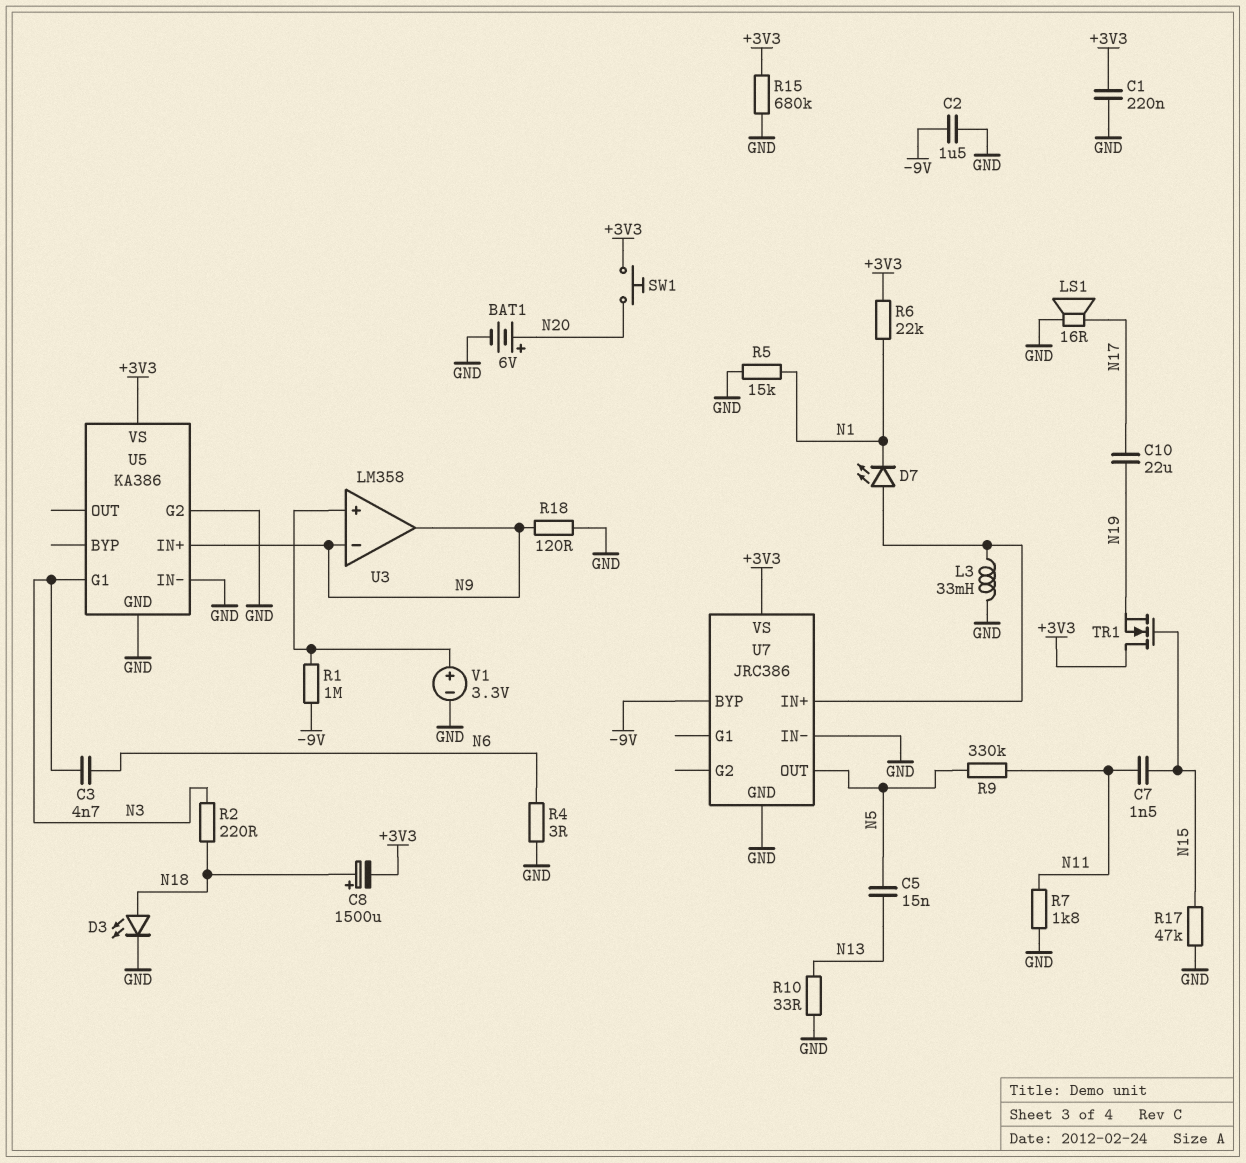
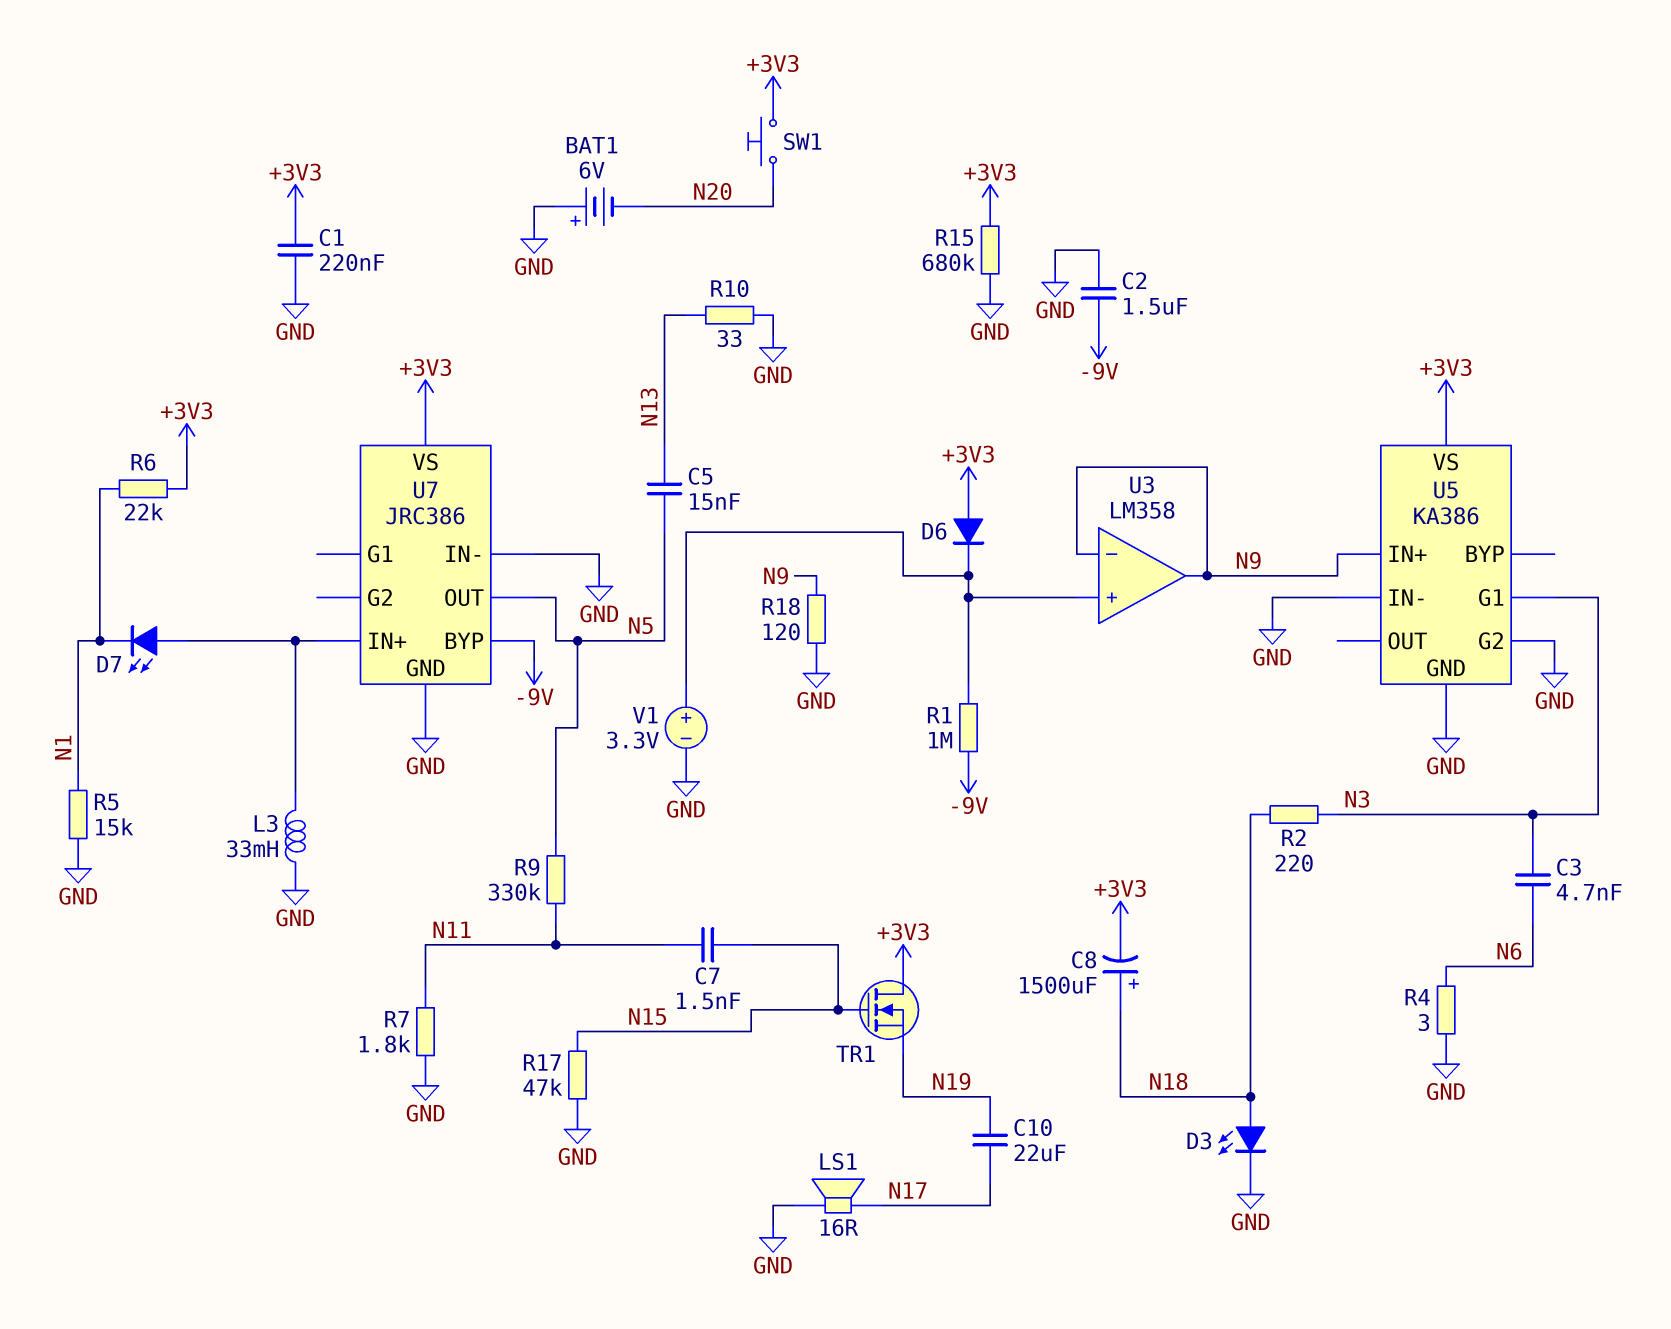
BAT1: 6V (plus N20, minus GND) -> 6V (plus GND, minus N20)
D6: none -> diode (A +3V3, K U3/in+)

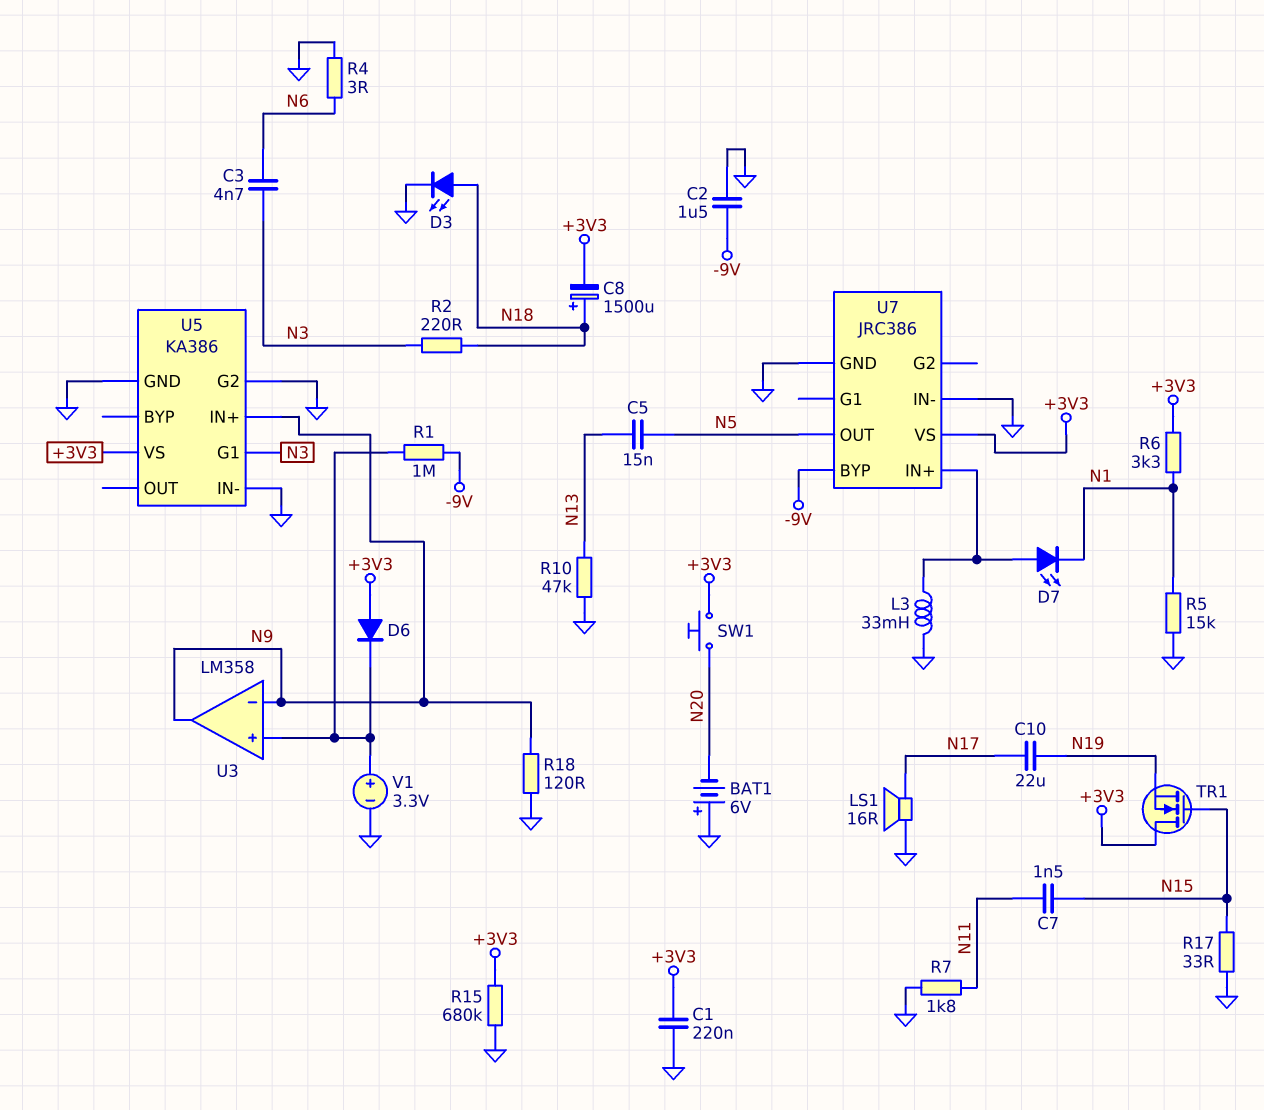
R6: 22k (+3V3, N1) -> 3.3k (+3V3, N1)
R9: 330k (N5, N11) -> none
R10: 33 (GND, N13) -> 47k (GND, N13)
R17: 47k (GND, N15) -> 33 (GND, N15)

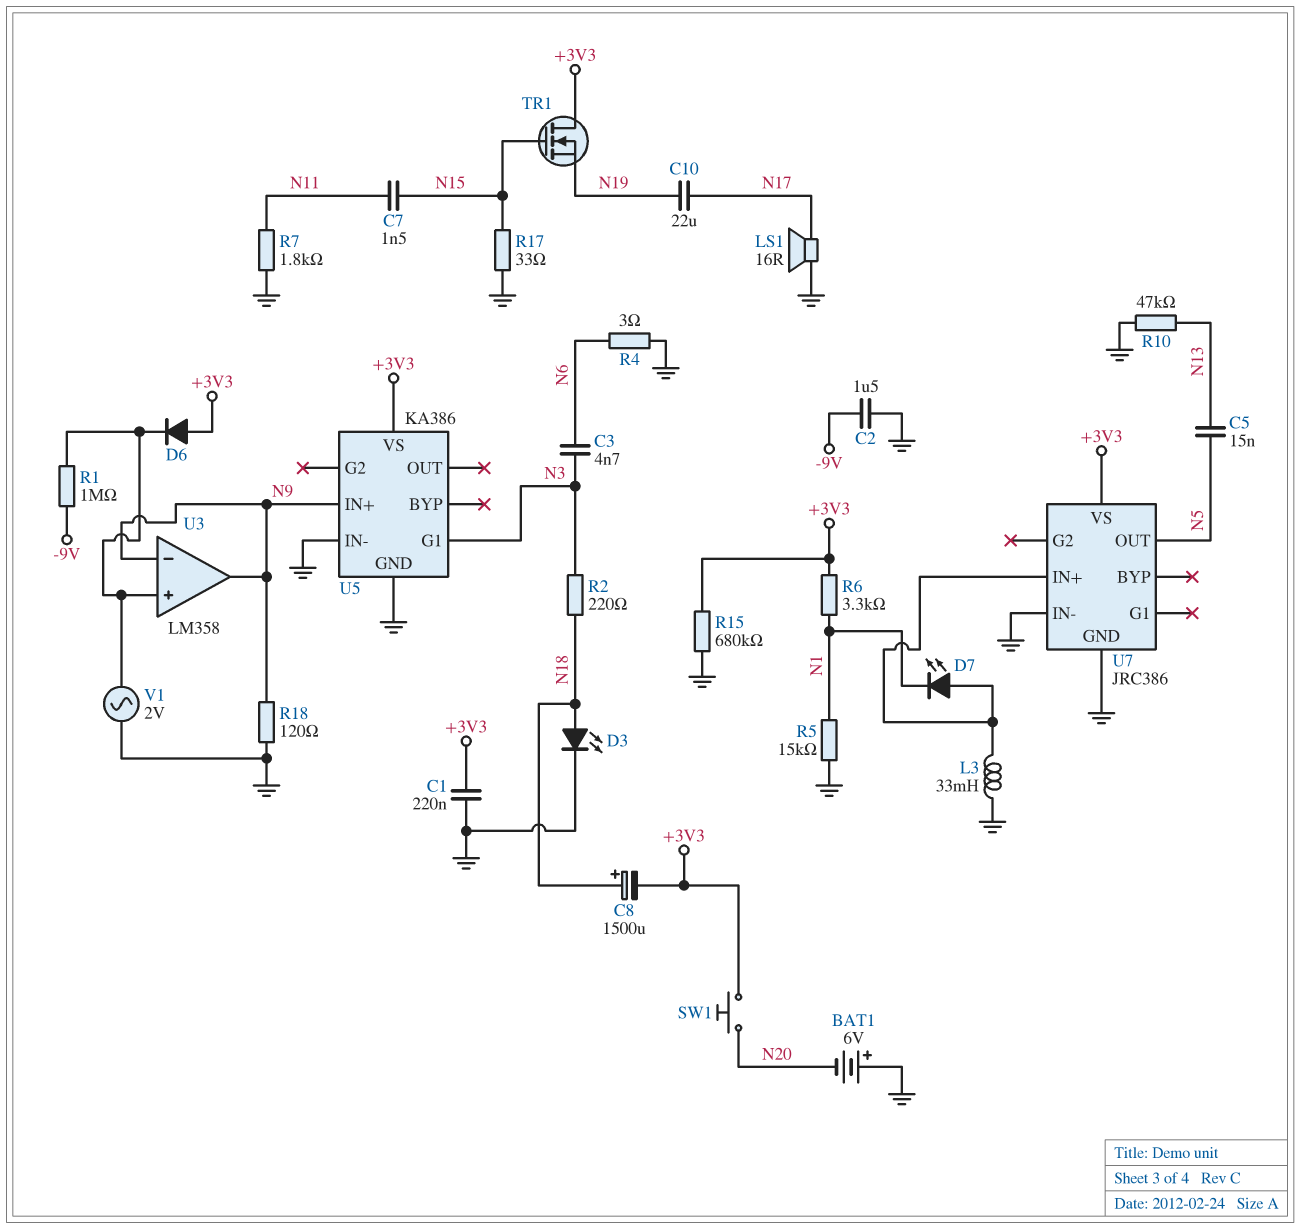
U5 pin G2: GND -> none
U7 pin BYP: -9V -> none
V1: 3.3V (plus U3/in+, minus GND) -> AC 2V (GND, U3/in+)

